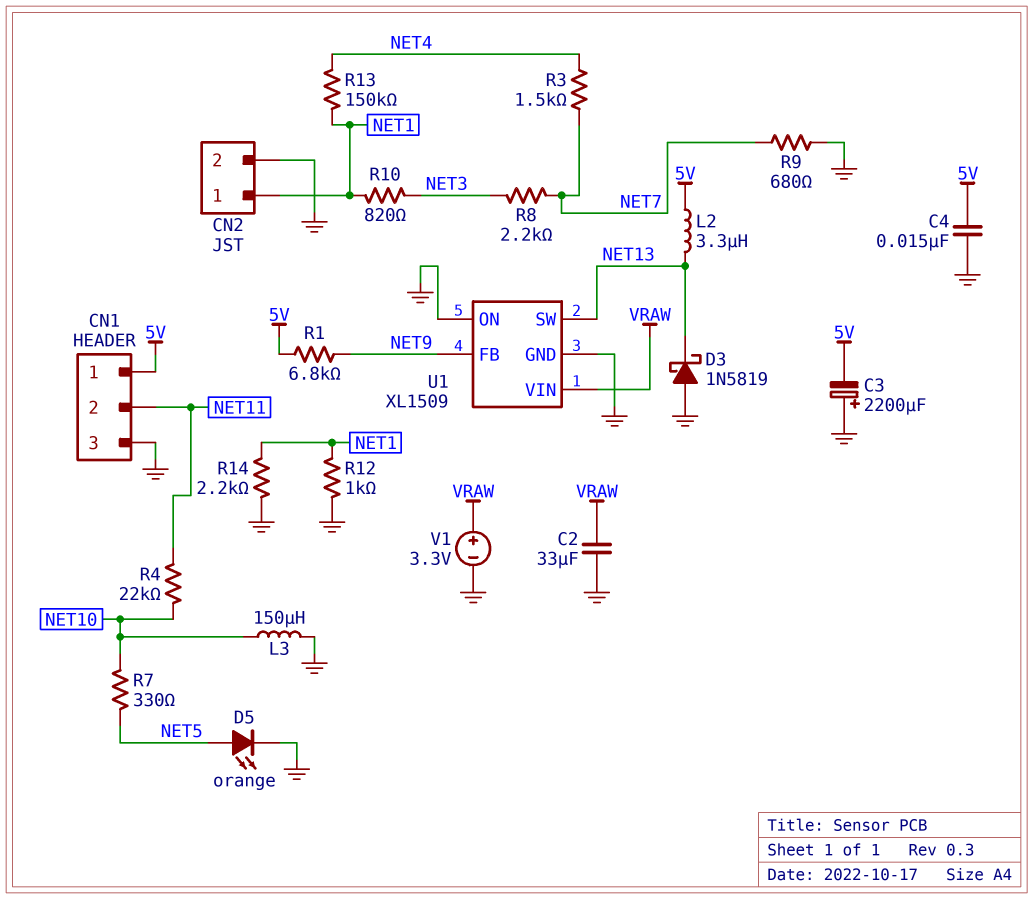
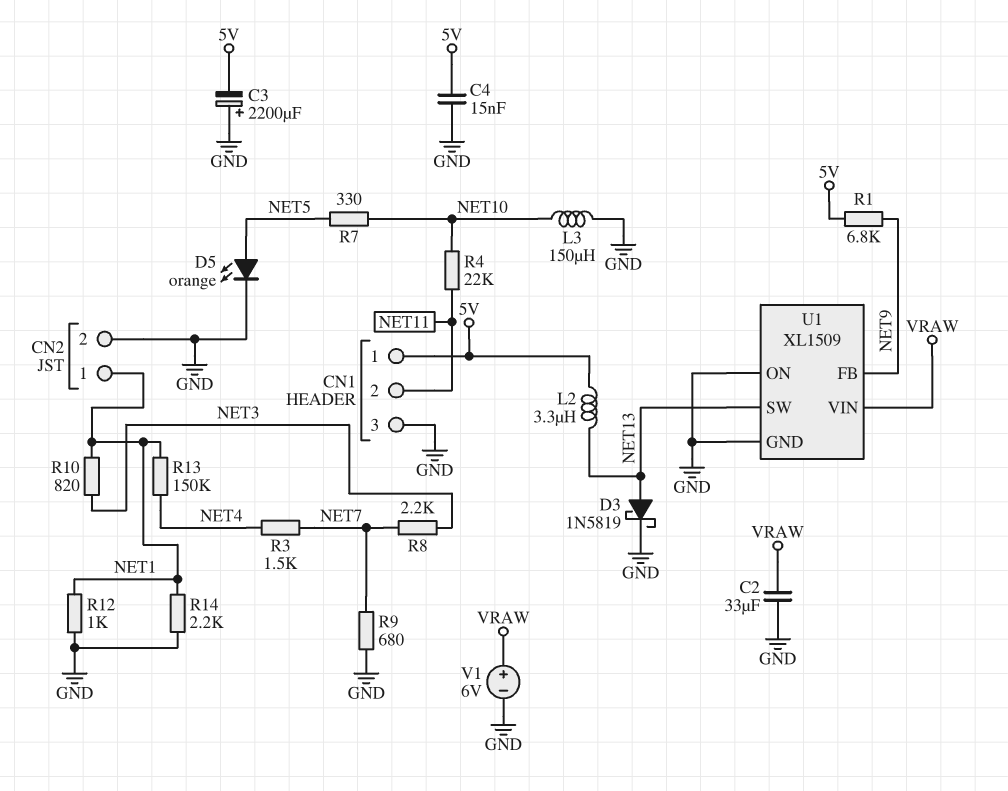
D3: schottky 1N5819 (A GND, K NET13) -> schottky 1N5819 (A NET13, K GND)
V1: 3.3V (plus VRAW, minus GND) -> 6V (plus VRAW, minus GND)

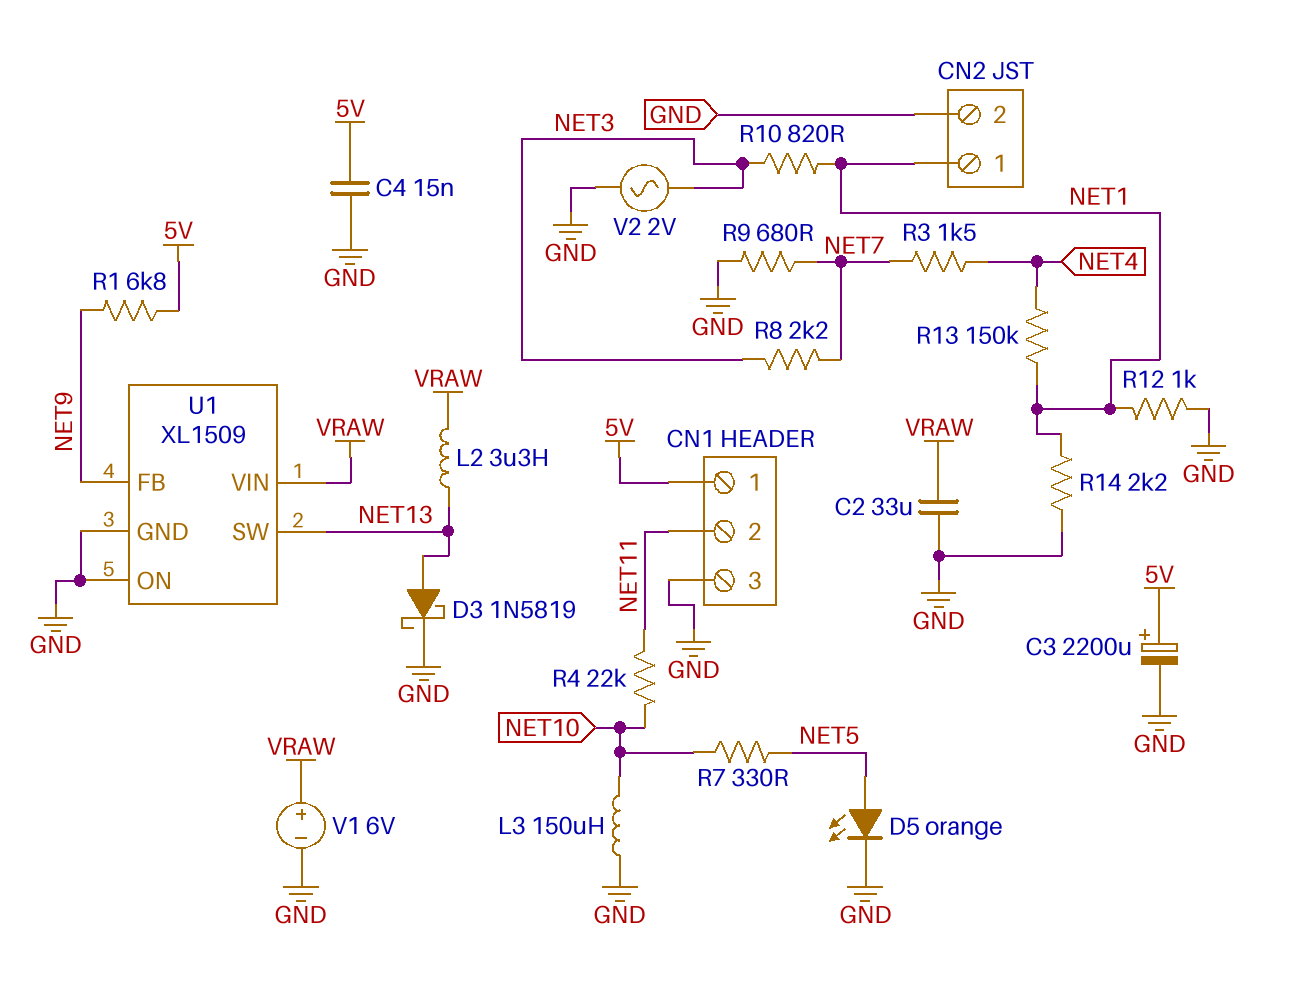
C3: 2200uF (plus GND, minus 5V) -> 2200uF (plus 5V, minus GND)
L2: 3.3uH (5V, NET13) -> 3.3uH (NET13, VRAW)
V2: none -> AC 2V (GND, NET3)

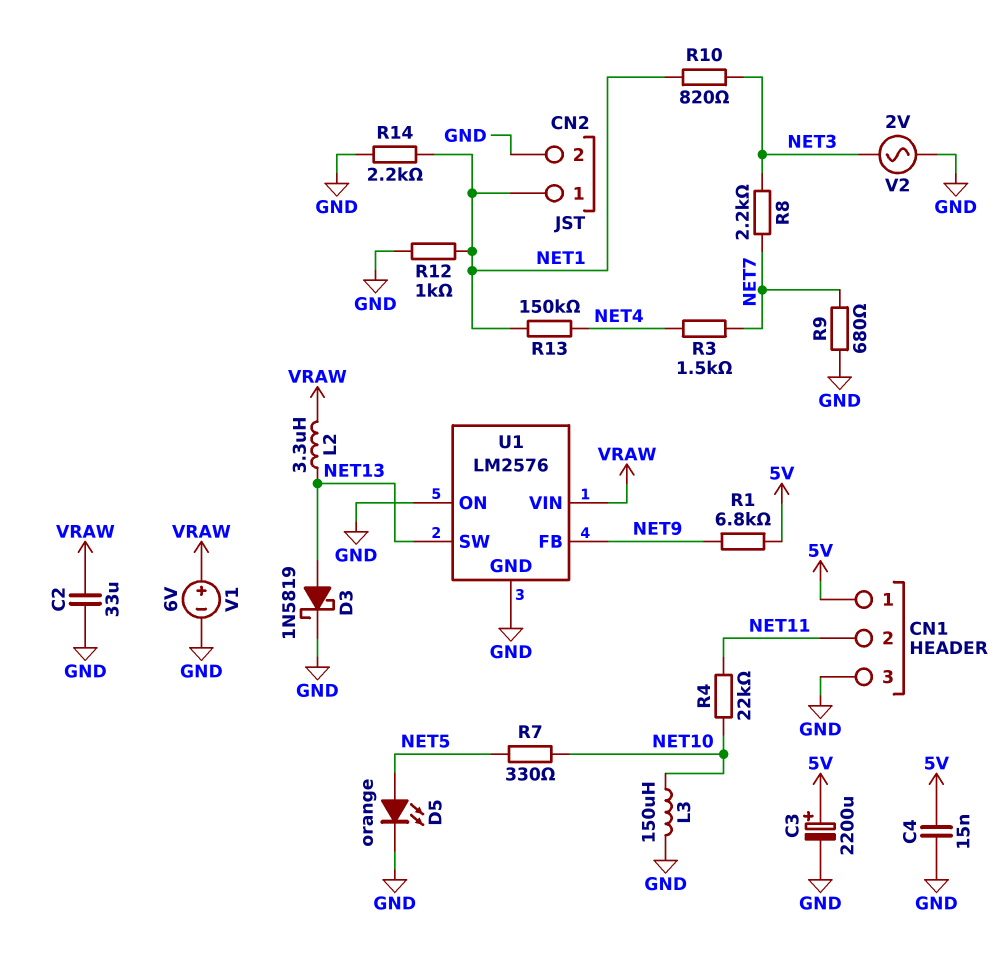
U1: XL1509 -> LM2576

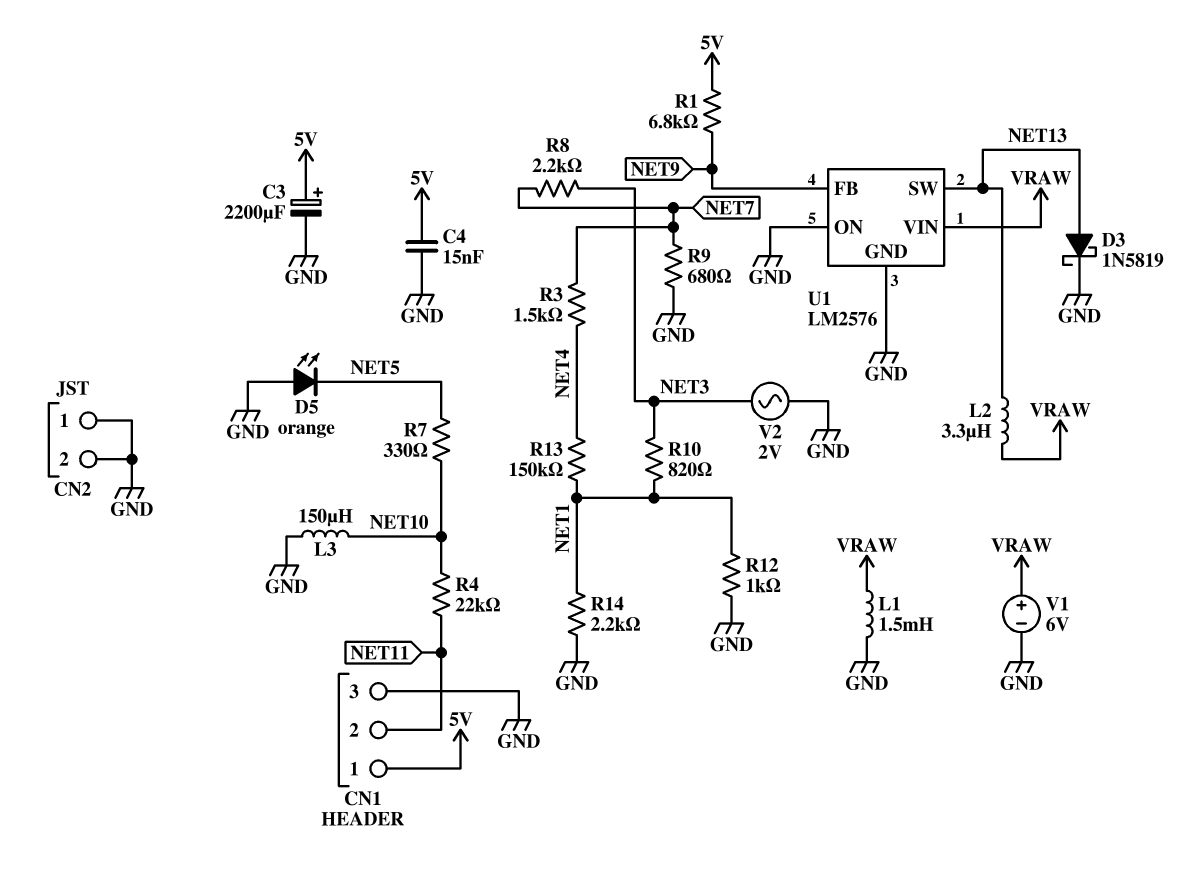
C2: 33uF (GND, VRAW) -> none
CN2 pin 1: NET1 -> GND
D5: LED orange (A NET5, K GND) -> LED orange (A GND, K NET5)
L1: none -> 1.5mH (GND, VRAW)

